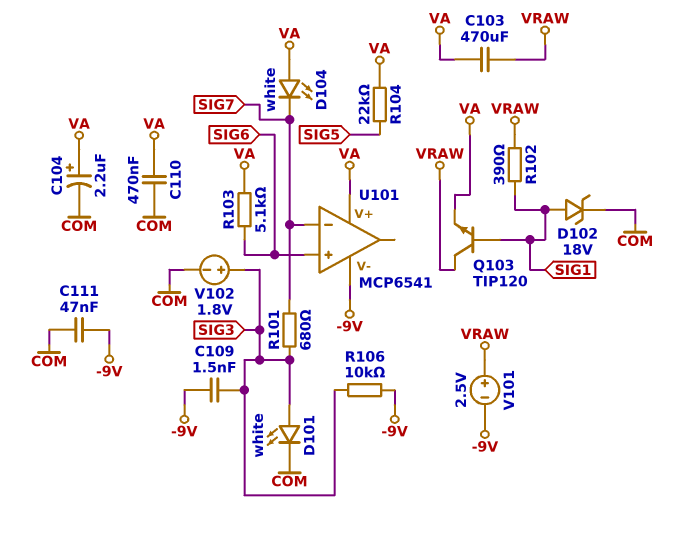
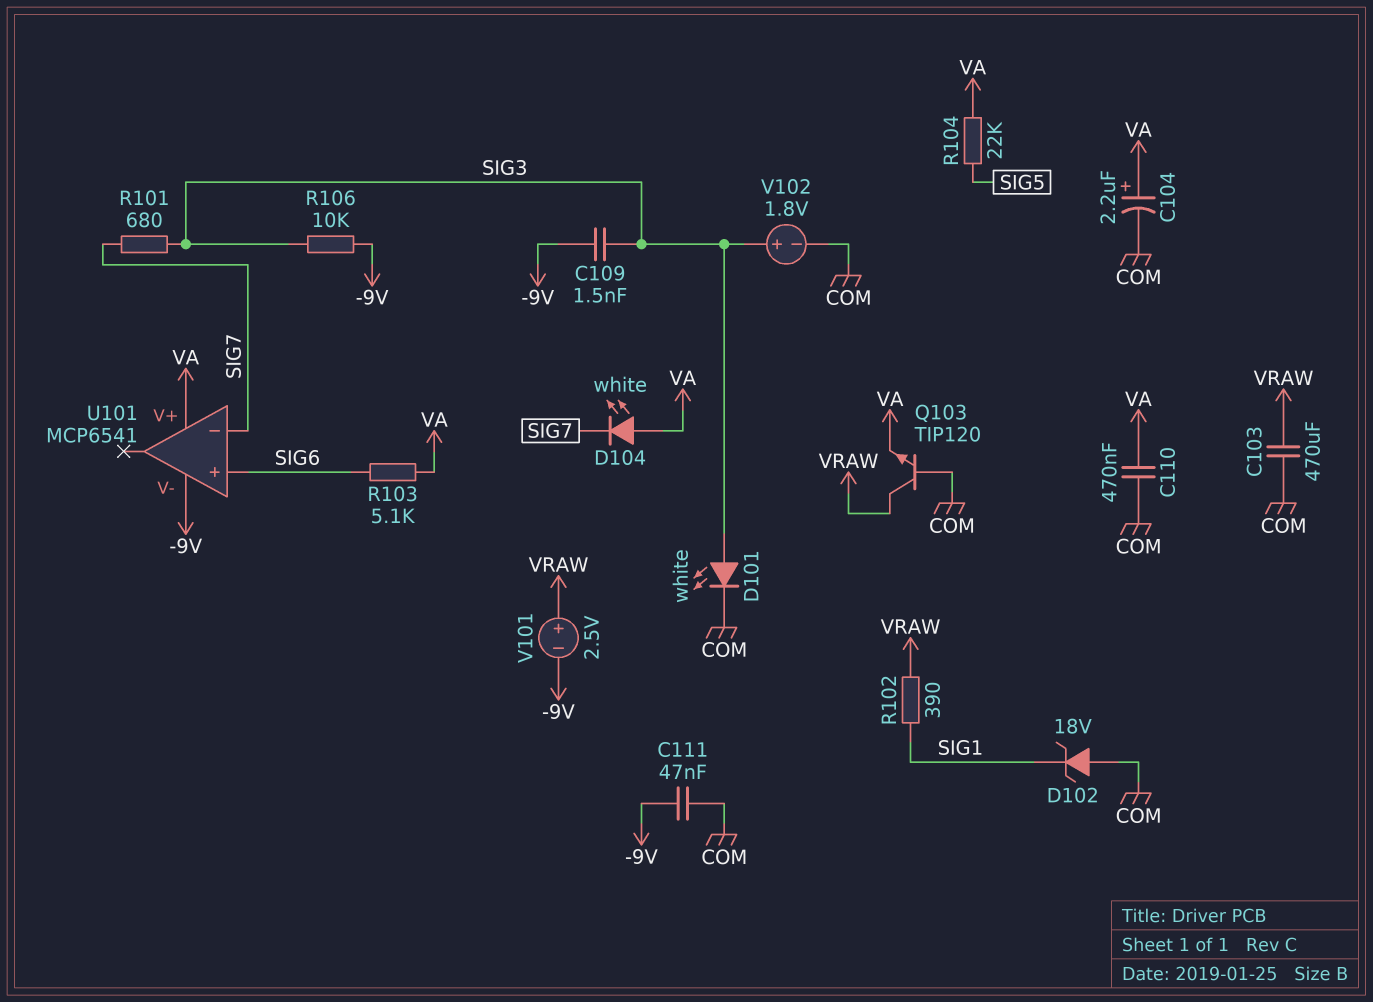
C103: 470uF (VA, VRAW) -> 470uF (COM, VRAW)
D102: zener 18V (A SIG1, K COM) -> zener 18V (A COM, K SIG1)
Q103: NPN TIP120 (B SIG1, C VRAW, E VA) -> NPN TIP120 (B COM, C VRAW, E VA)

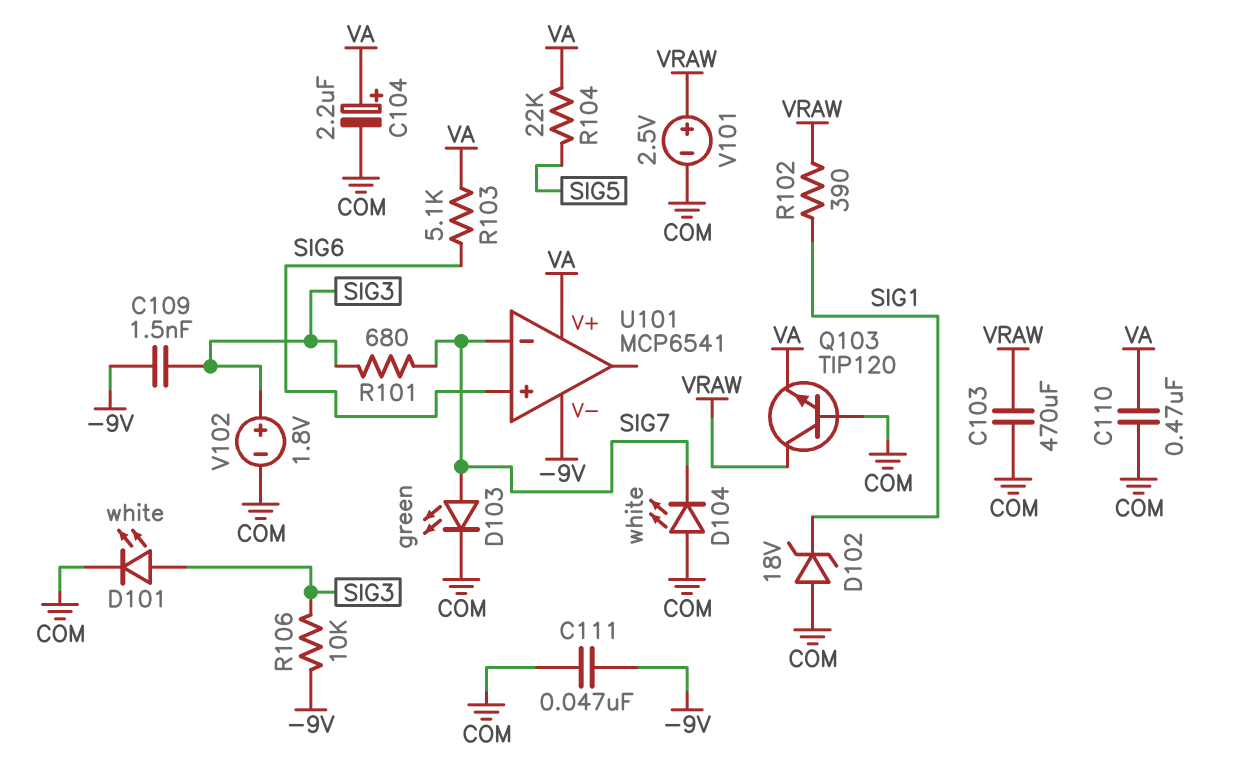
D103: none -> LED green (A SIG7, K COM)
D104: LED white (A VA, K SIG7) -> LED white (A COM, K SIG7)
V101: 2.5V (plus VRAW, minus -9V) -> 2.5V (plus VRAW, minus COM)

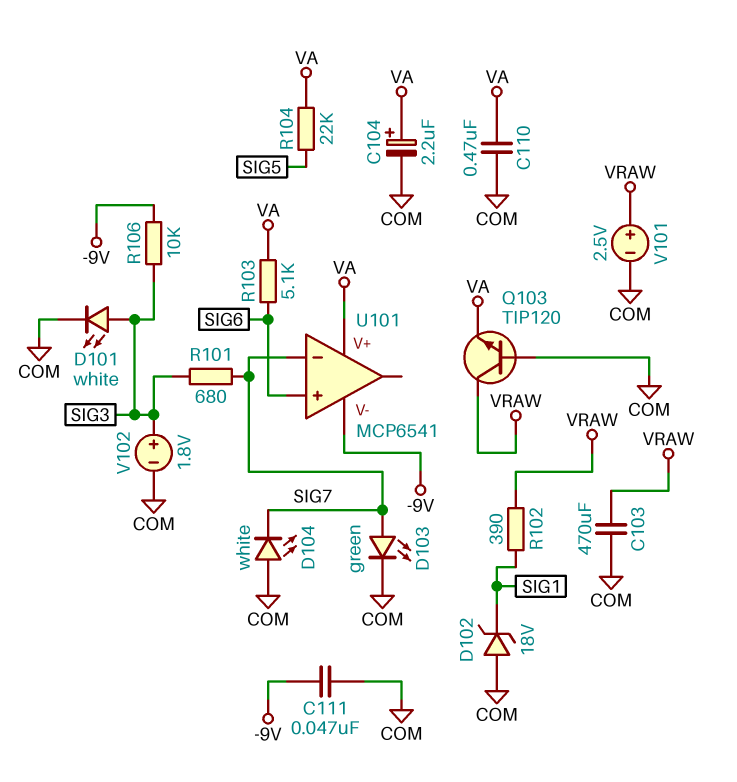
C109: 1.5nF (-9V, SIG3) -> none

